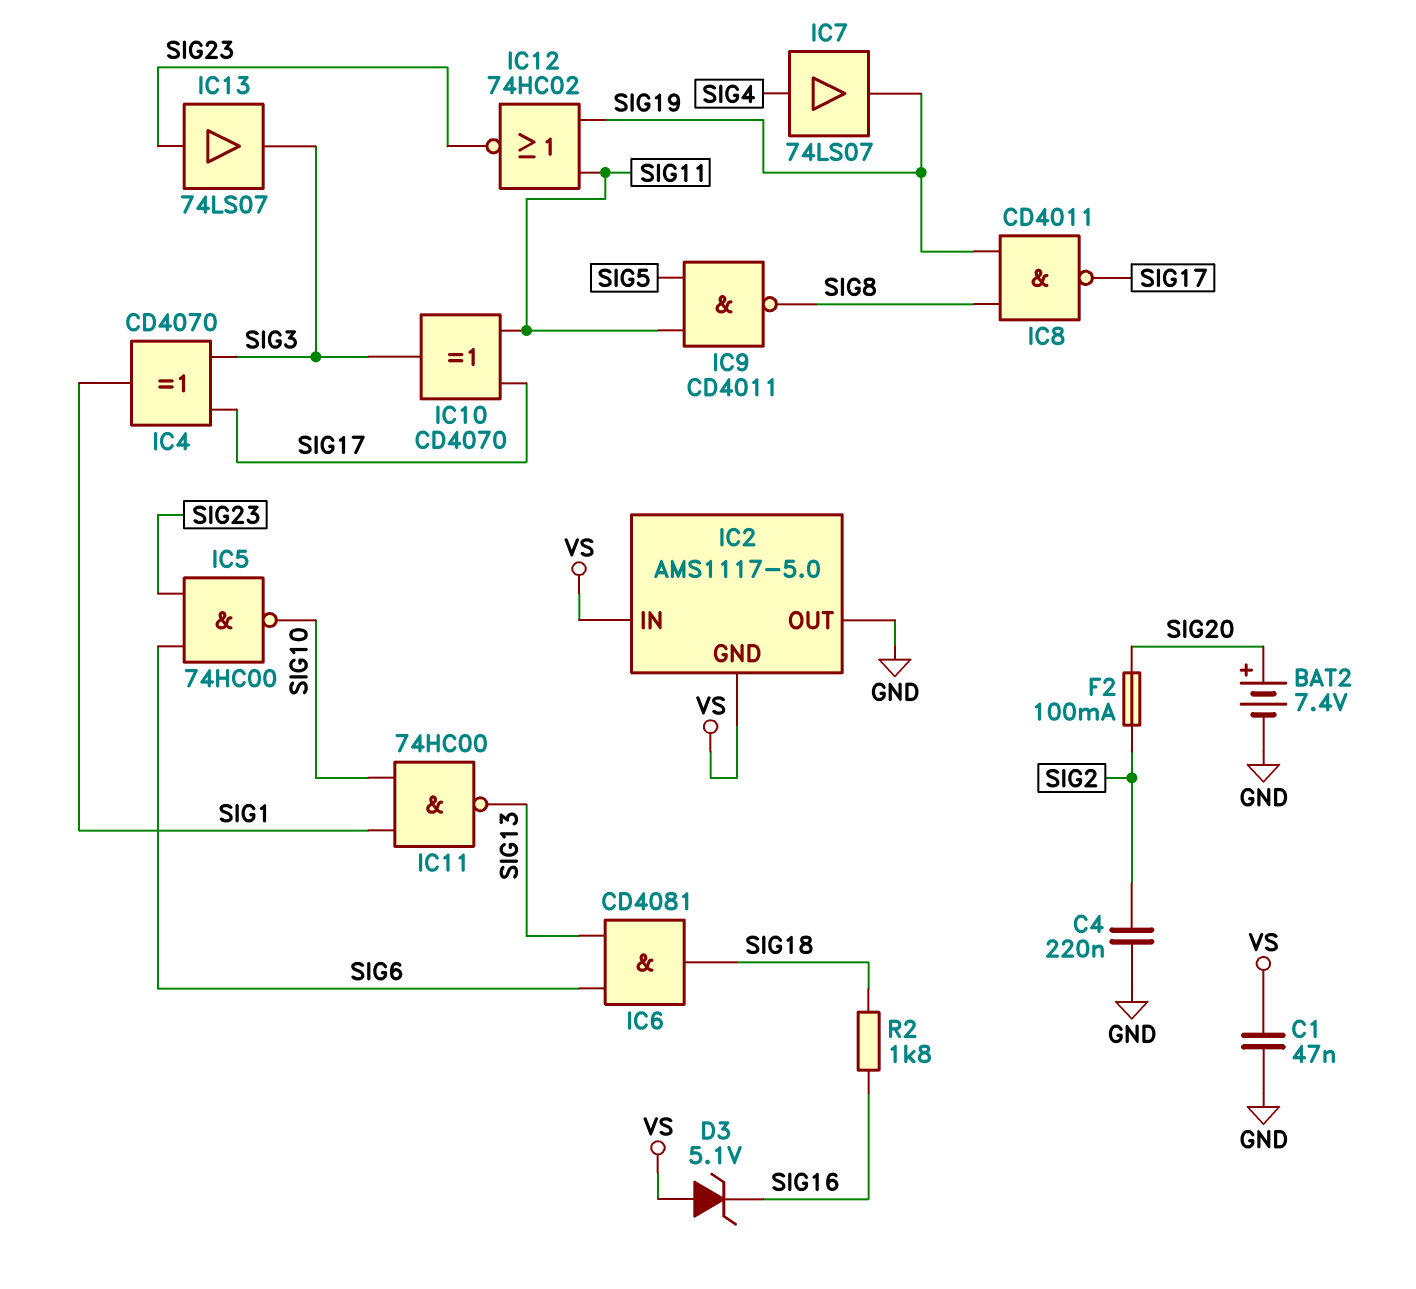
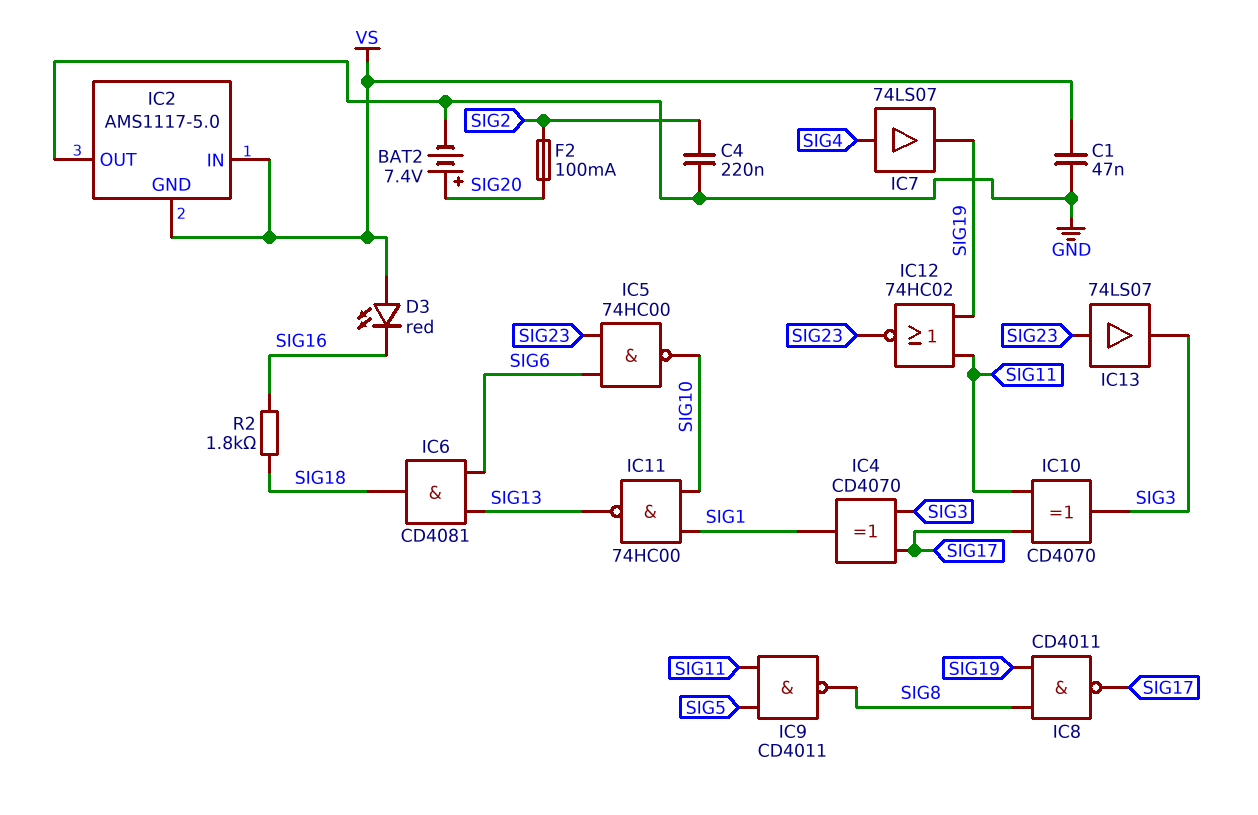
D3: zener 5.1V (A VS, K SIG16) -> LED red (A VS, K SIG16)

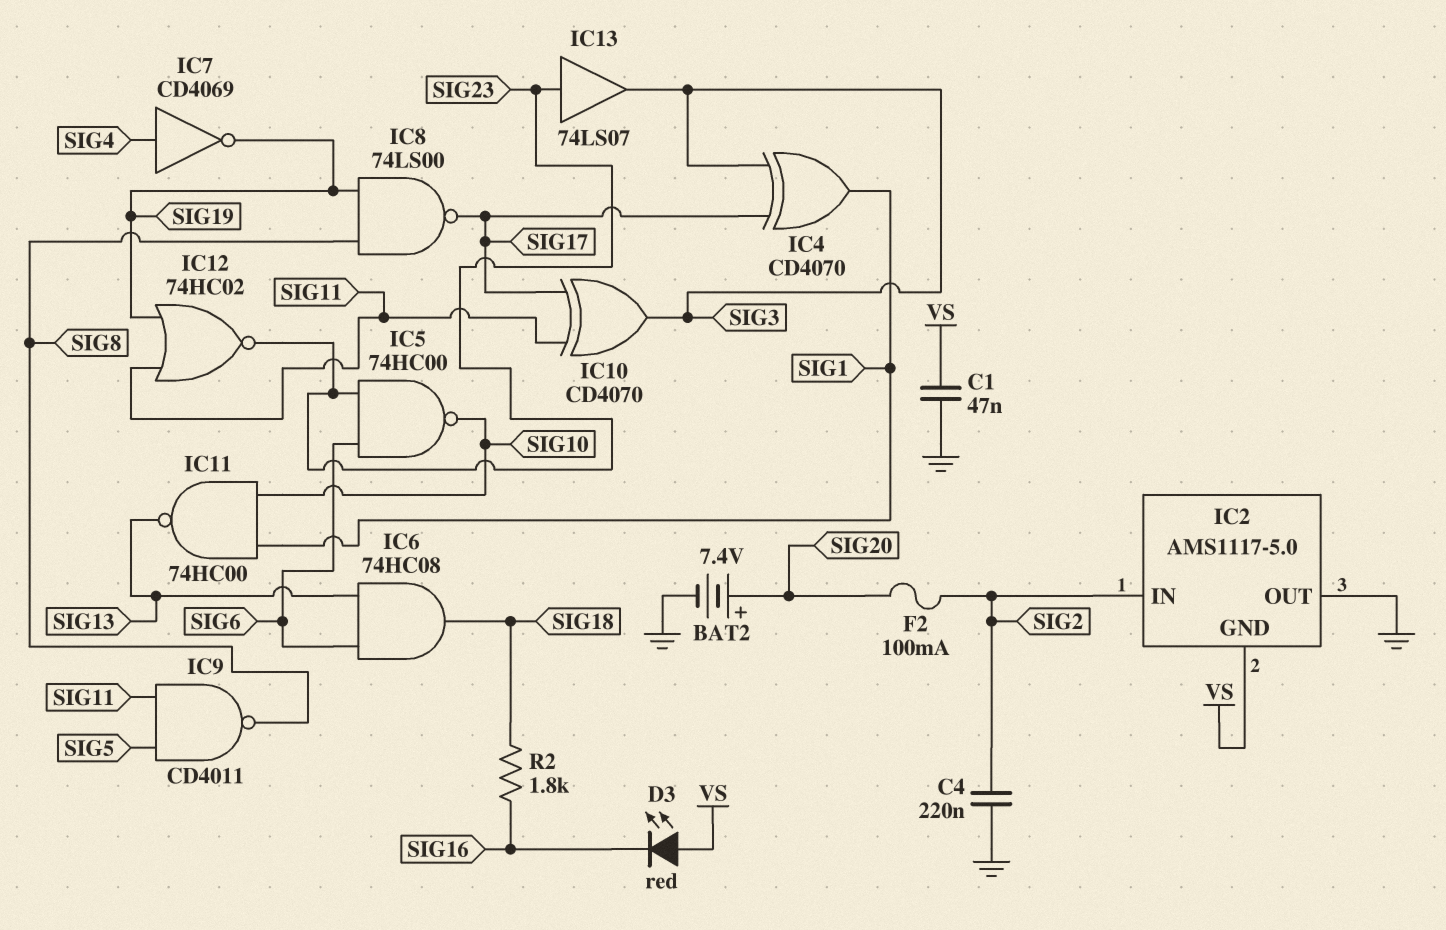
IC2 pin IN: VS -> SIG2
IC6: AND CD4081 (in SIG6, in SIG13, out SIG18) -> AND 74HC08 (in SIG6, in SIG13, out SIG18)
IC7: buffer 74LS07 (in SIG4, out SIG19) -> NOT CD4069 (in SIG4, out SIG19)
IC8: NAND CD4011 (in SIG8, in SIG19, out SIG17) -> NAND 74LS00 (in SIG8, in SIG19, out SIG17)

